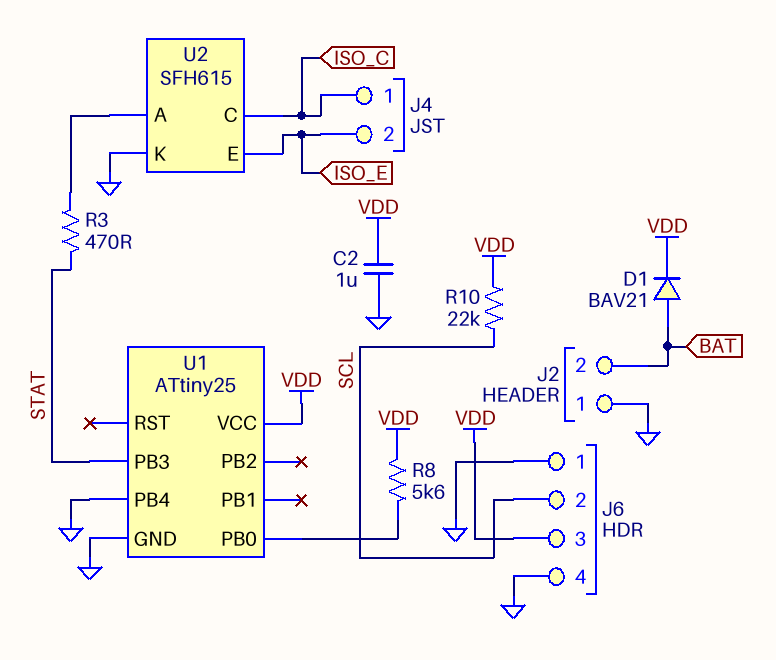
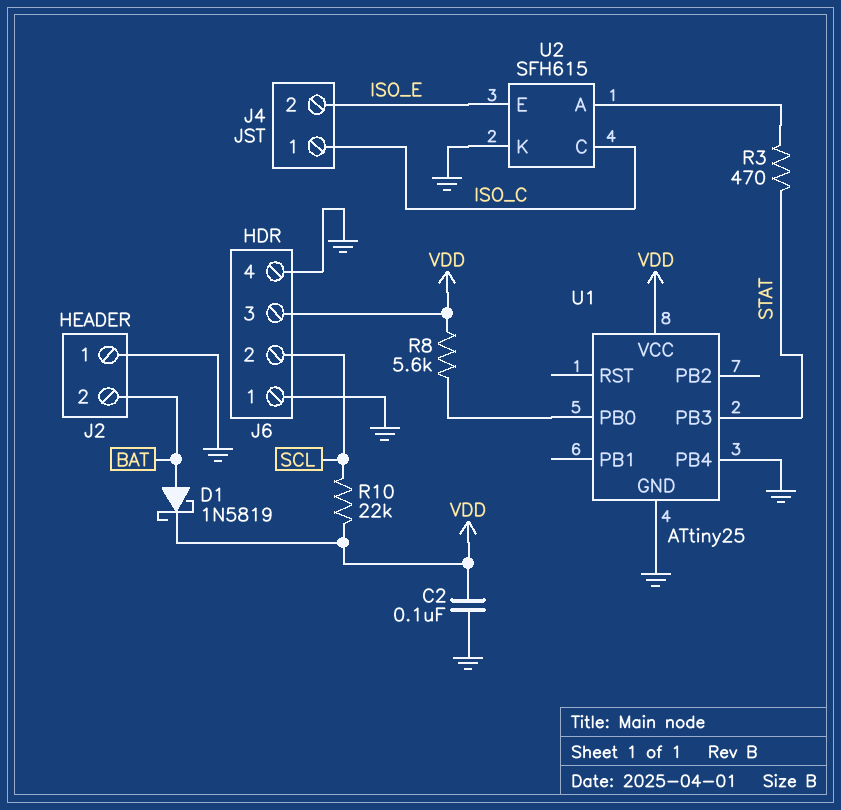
C2: 1uF (GND, VDD) -> 100nF (GND, VDD)
D1: diode BAV21 (A BAT, K VDD) -> schottky 1N5819 (A BAT, K VDD)

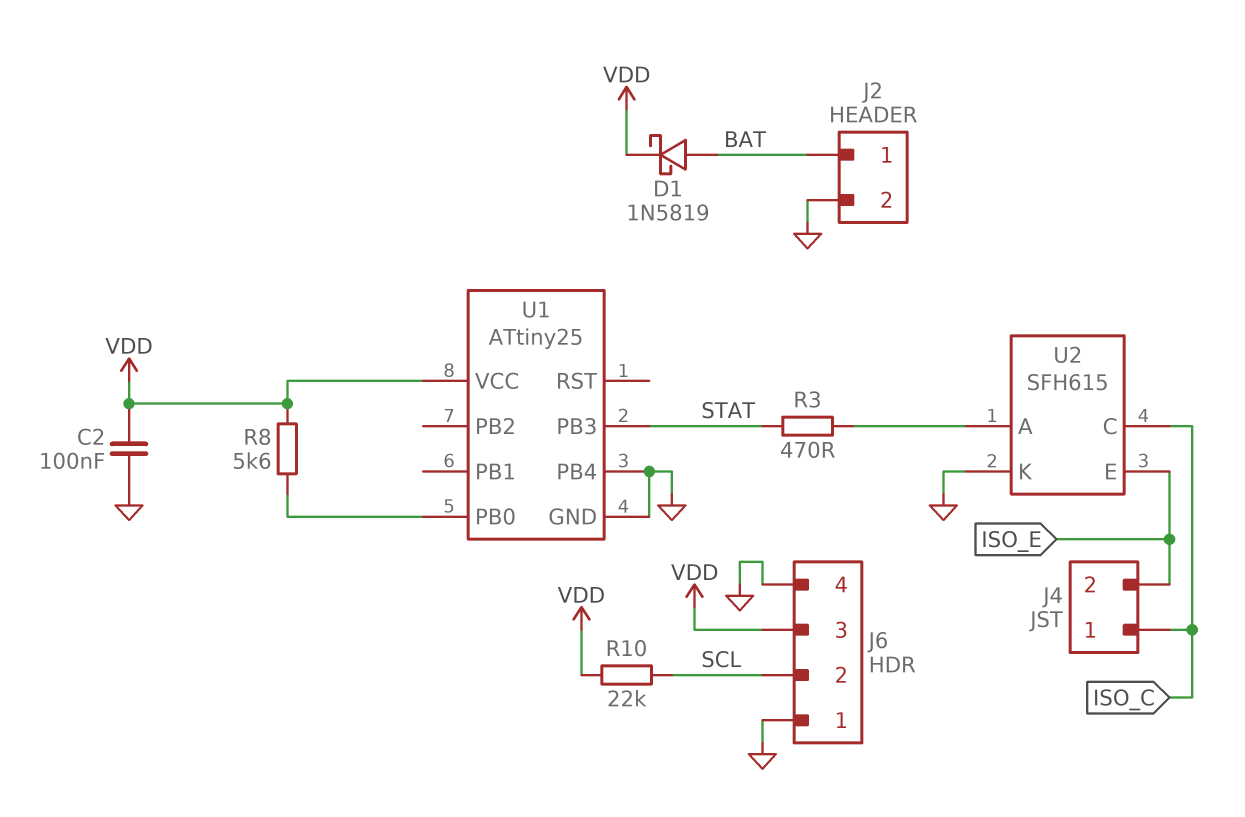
J2 pin 1: GND -> BAT
J2 pin 2: BAT -> GND

